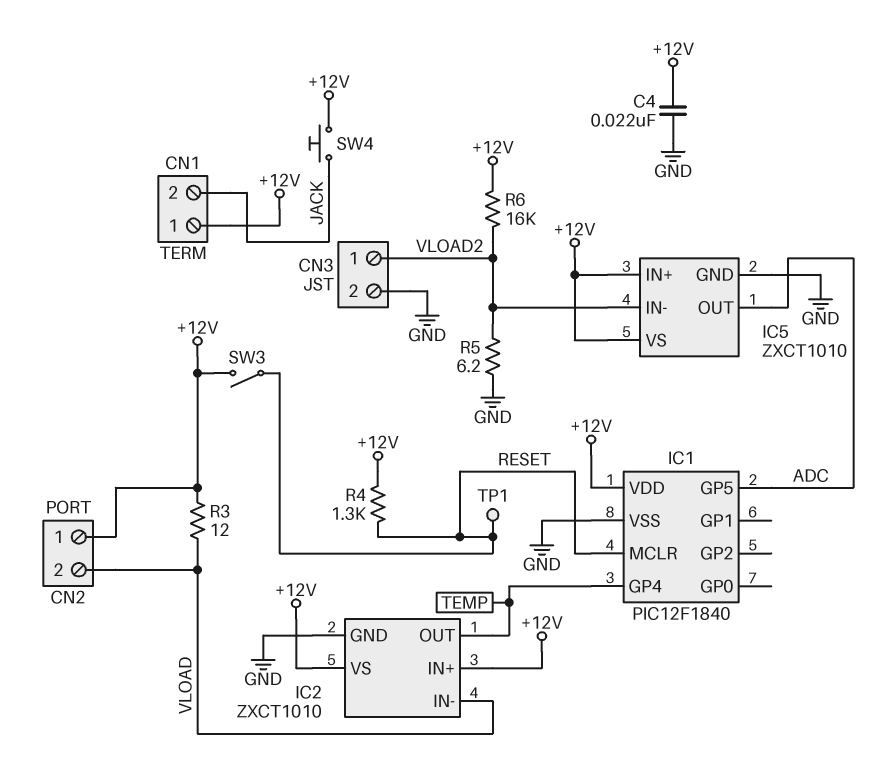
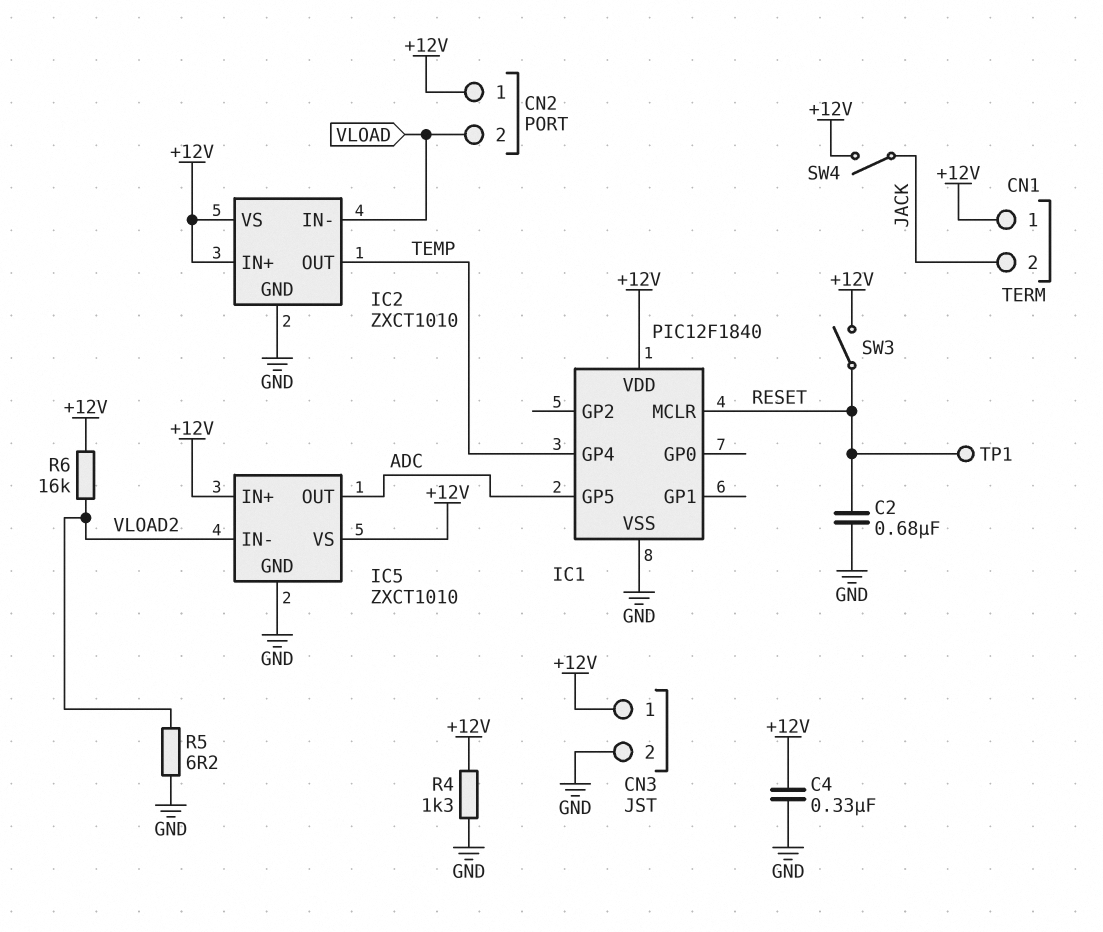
C2: none -> 680nF (GND, RESET)
C4: 22nF (+12V, GND) -> 330nF (+12V, GND)
CN3 pin 1: VLOAD2 -> +12V
R3: 12 (+12V, VLOAD) -> none
R4: 1.3k (+12V, RESET) -> 1.3k (+12V, GND)
SW4: button (+12V, JACK) -> switch (+12V, JACK)

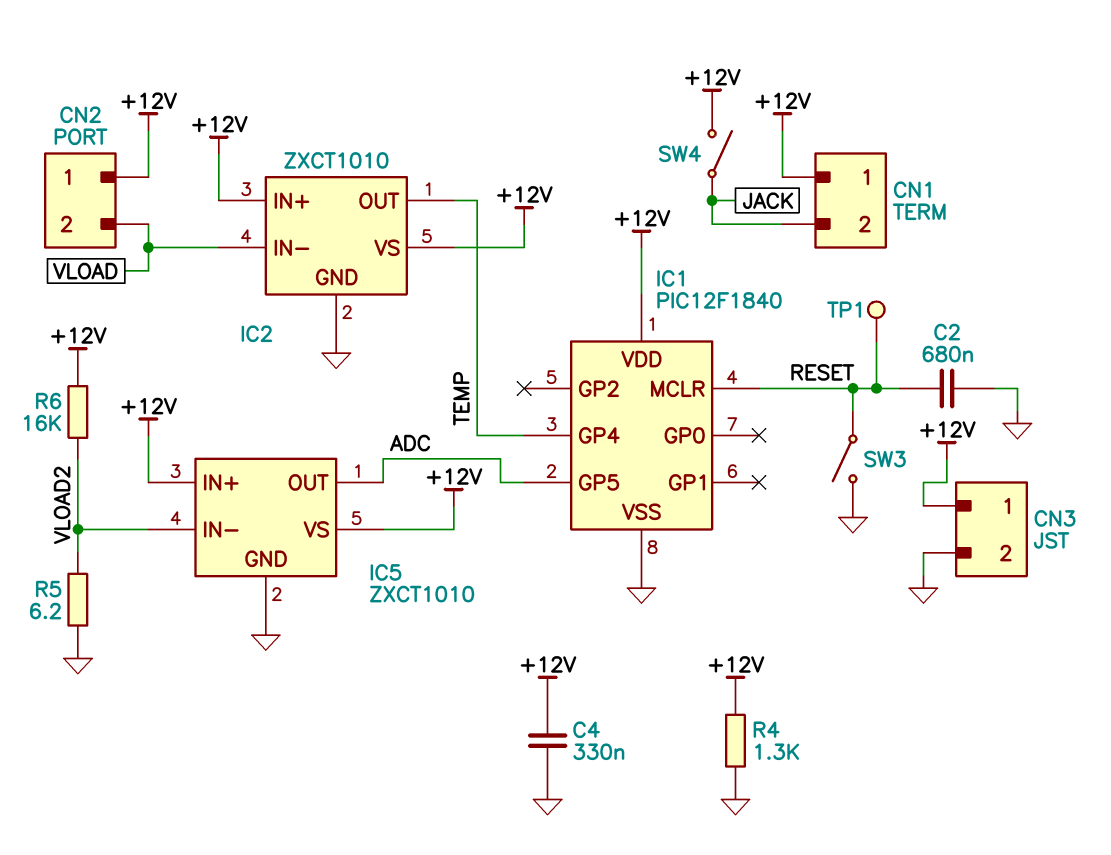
SW3: switch (+12V, RESET) -> switch (GND, RESET)

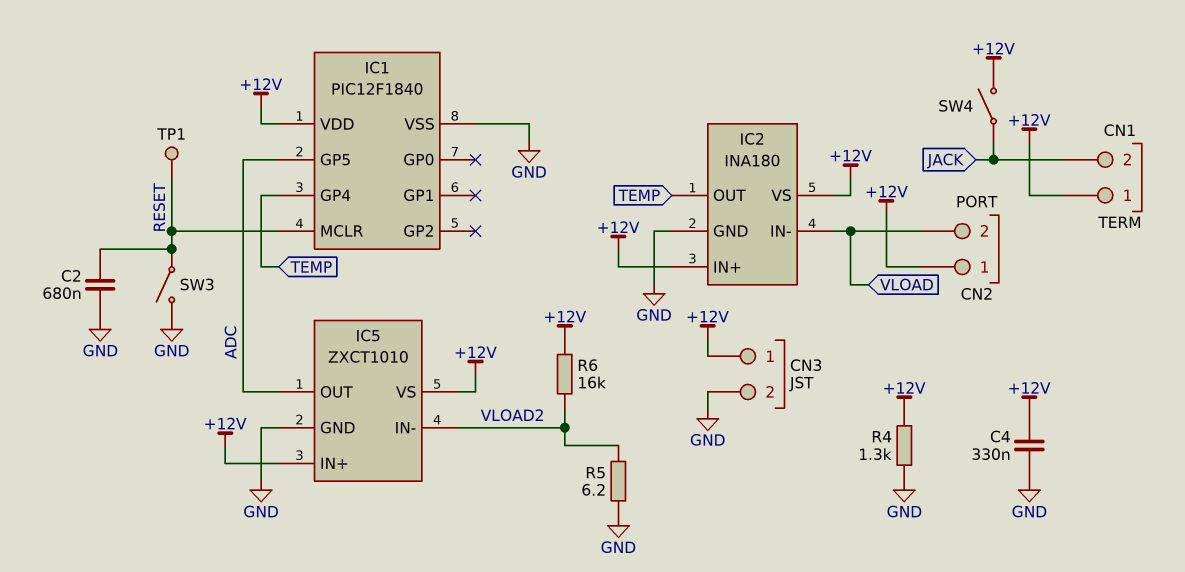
IC2: ZXCT1010 -> INA180

